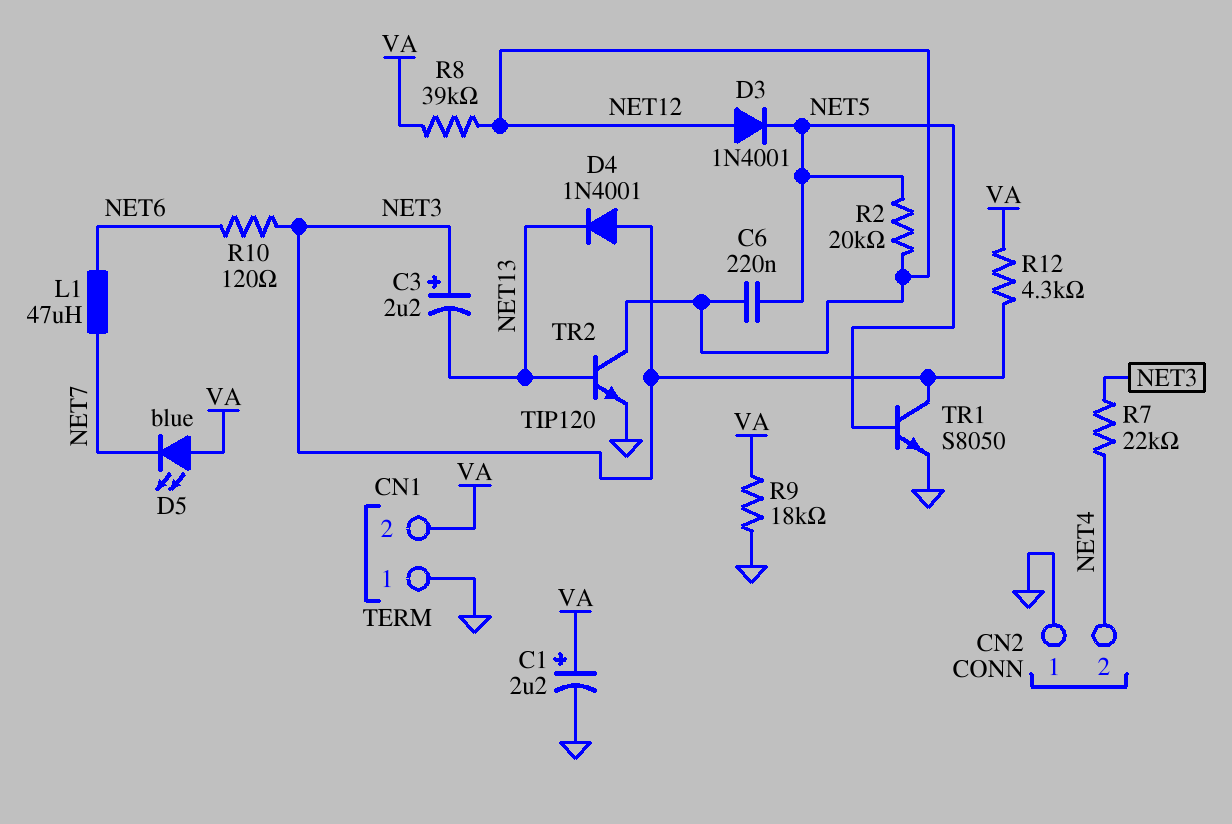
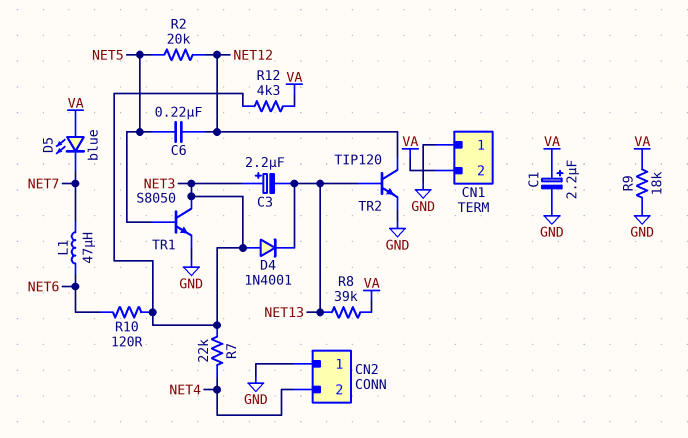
D3: diode 1N4001 (A NET12, K NET5) -> none
R8: 39k (NET12, VA) -> 39k (NET13, VA)

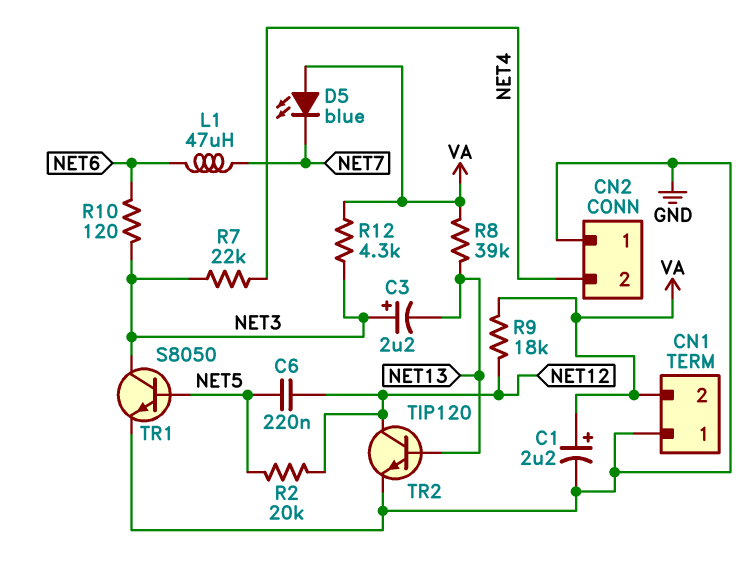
D4: diode 1N4001 (A NET3, K NET13) -> none
R9: 18k (GND, VA) -> 18k (NET12, VA)

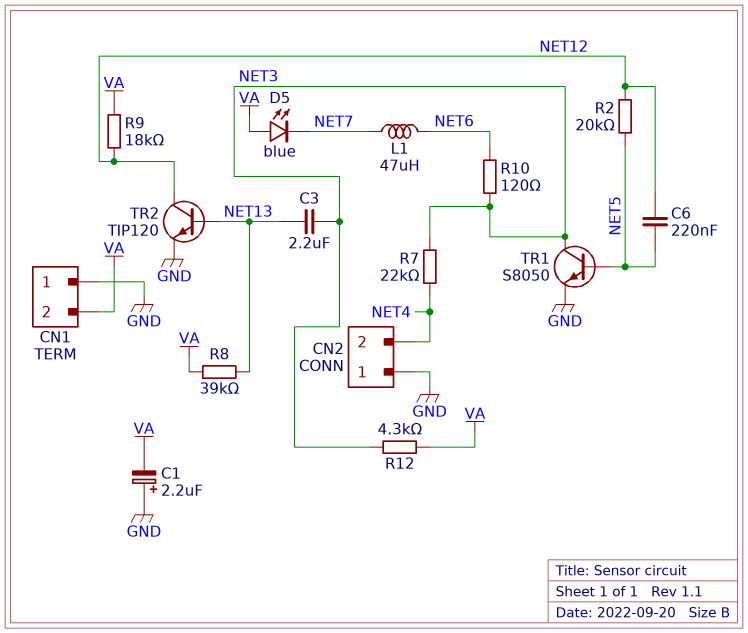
C1: 2.2uF (plus VA, minus GND) -> 2.2uF (plus GND, minus VA)
C3: 2.2uF (plus NET3, minus NET13) -> 2.2uF (NET3, NET13)

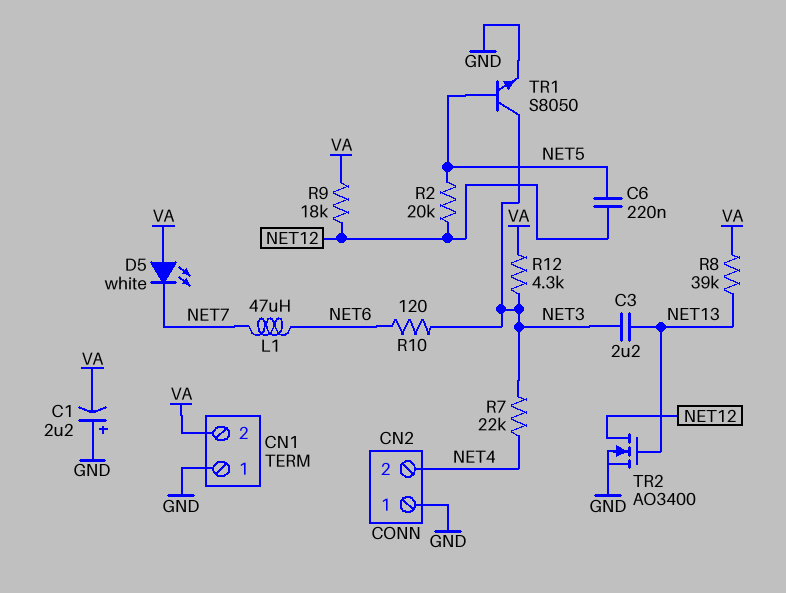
D5: LED blue (A VA, K NET7) -> LED white (A VA, K NET7)
TR2: NPN TIP120 (B NET13, C NET12, E GND) -> NMOS AO3400 (G NET13, D NET12, S GND)

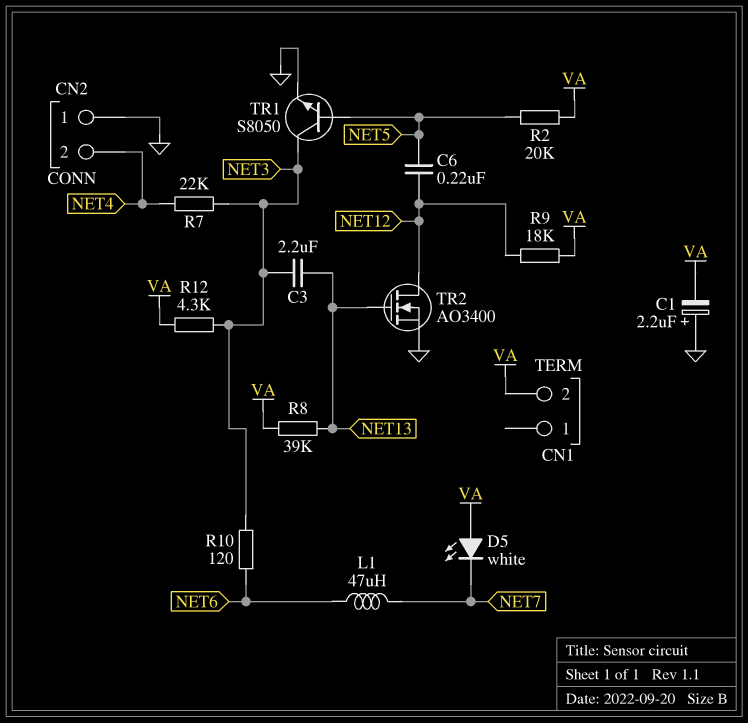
CN1 pin 1: GND -> none
R2: 20k (NET5, NET12) -> 20k (NET5, VA)

